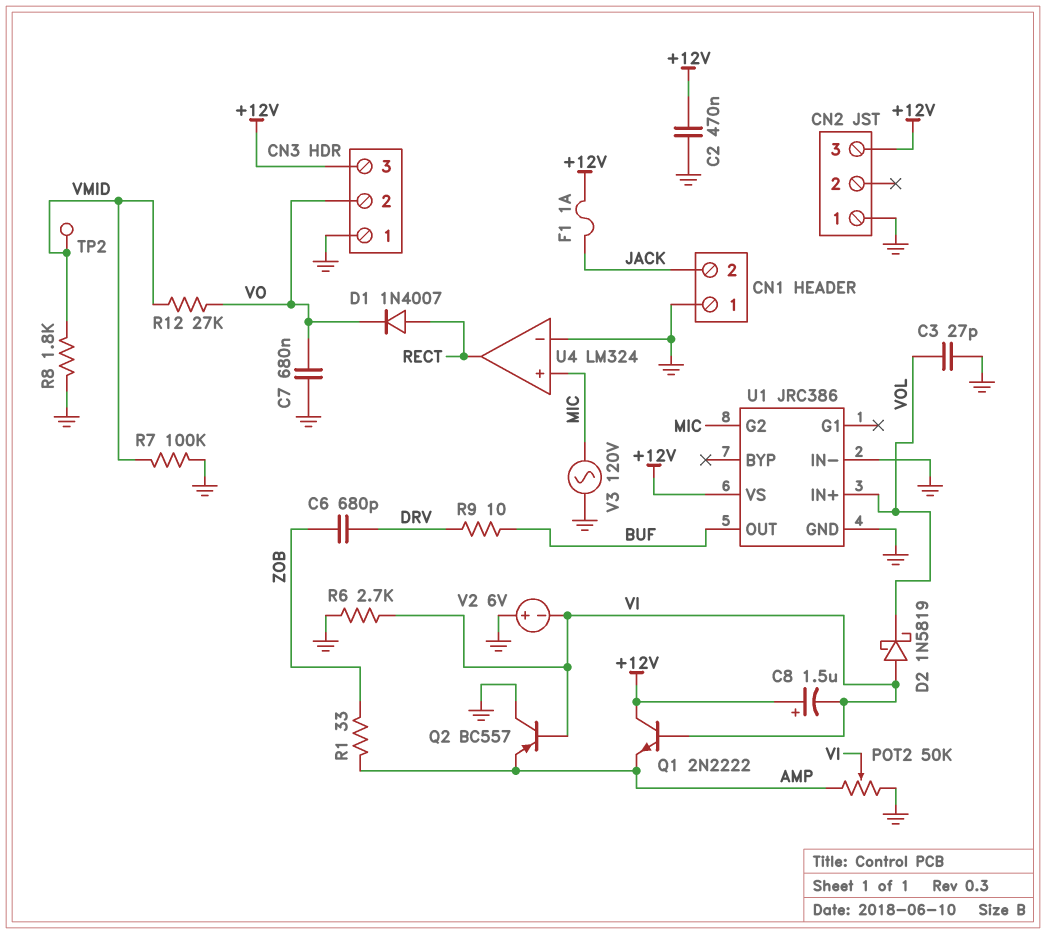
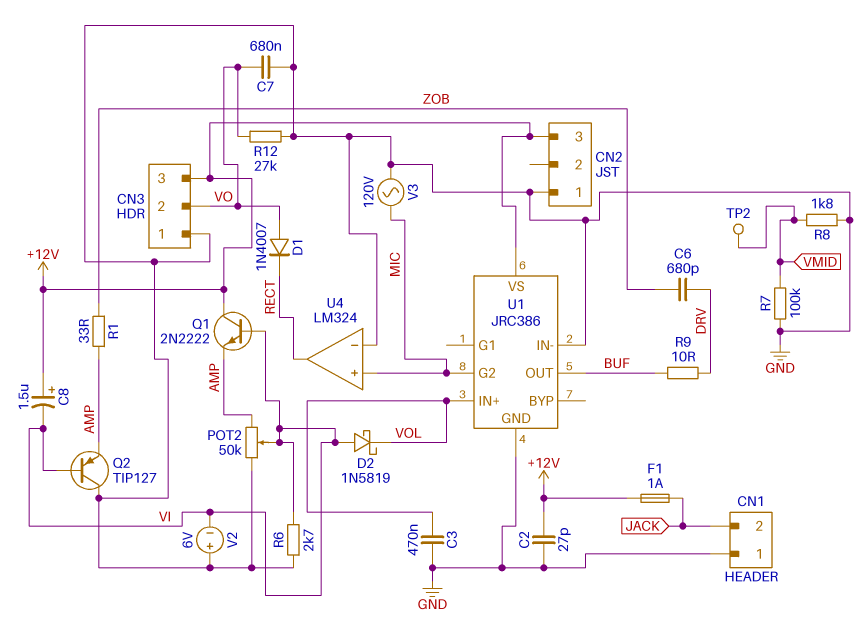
C2: 470nF (+12V, GND) -> 27pF (+12V, GND)
C3: 27pF (GND, VOL) -> 470nF (GND, VOL)
D1: diode 1N4007 (A RECT, K VO) -> diode 1N4007 (A VO, K RECT)
Q2: PNP BC557 (B VI, C GND, E AMP) -> PNP TIP127 (B VI, C GND, E AMP)
R12: 27k (VMID, VO) -> 27k (GND, VO)

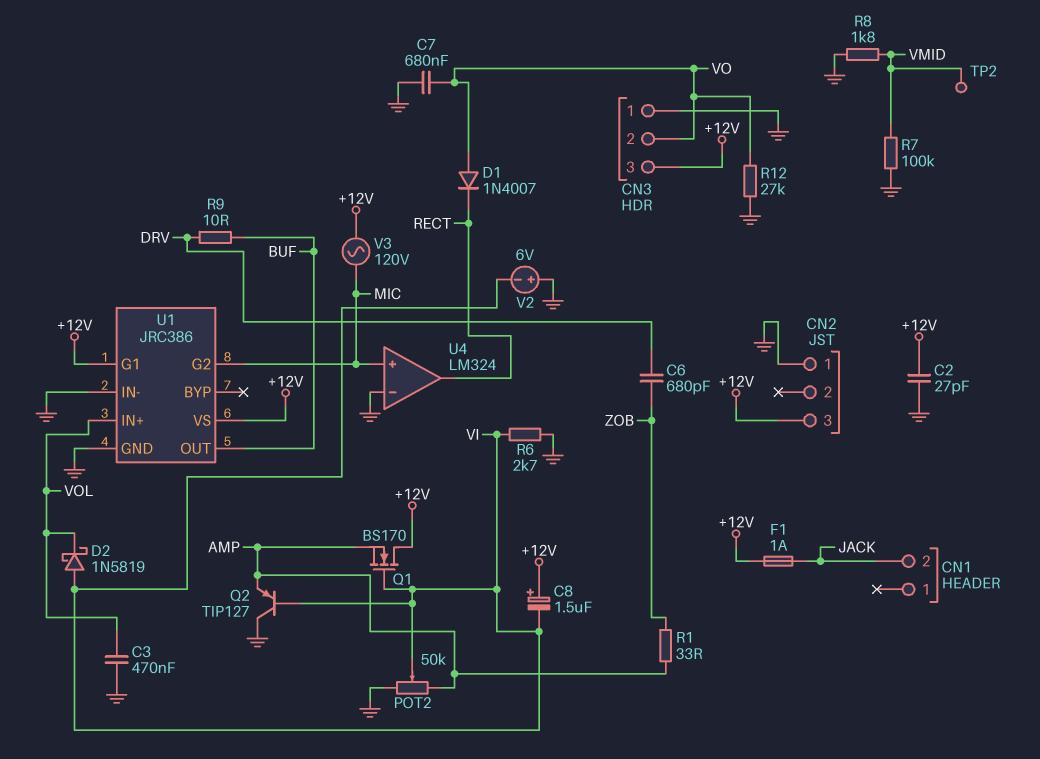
CN1 pin 1: GND -> none
Q1: NPN 2N2222 (B VI, C +12V, E AMP) -> NMOS BS170 (G VI, D +12V, S AMP)
U1 pin G1: none -> +12V
V3: AC 120V (GND, MIC) -> AC 120V (+12V, MIC)

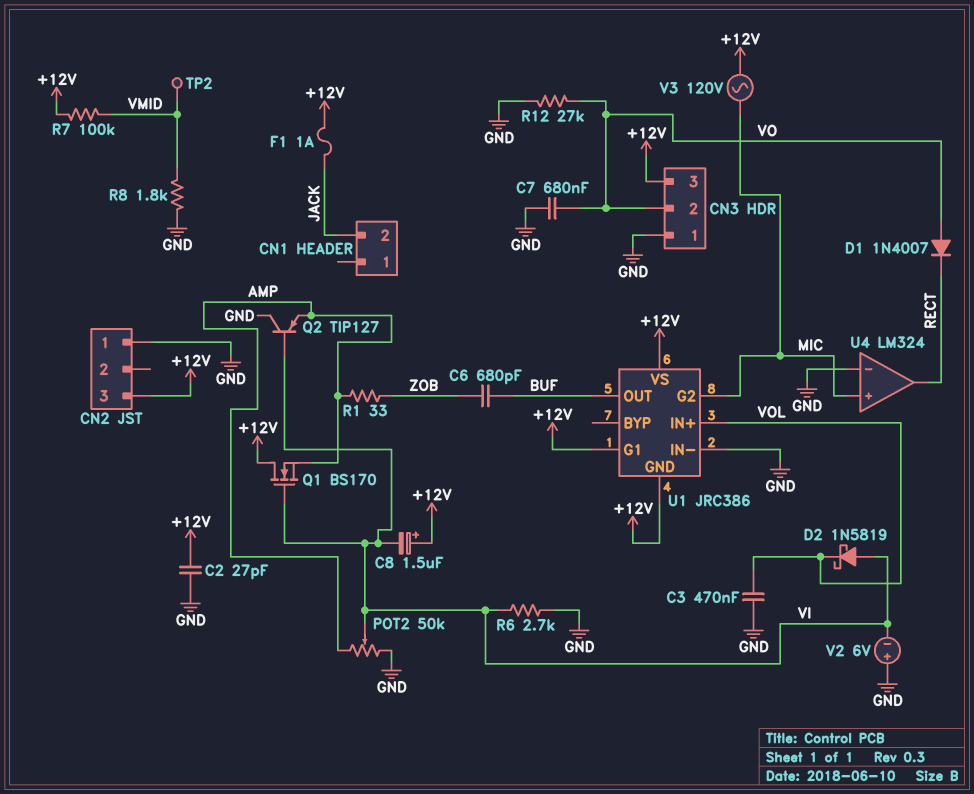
C6: 680pF (DRV, ZOB) -> 680pF (BUF, ZOB)
R7: 100k (GND, VMID) -> 100k (+12V, VMID)
R9: 10 (BUF, DRV) -> none
U1 pin GND: GND -> +12V

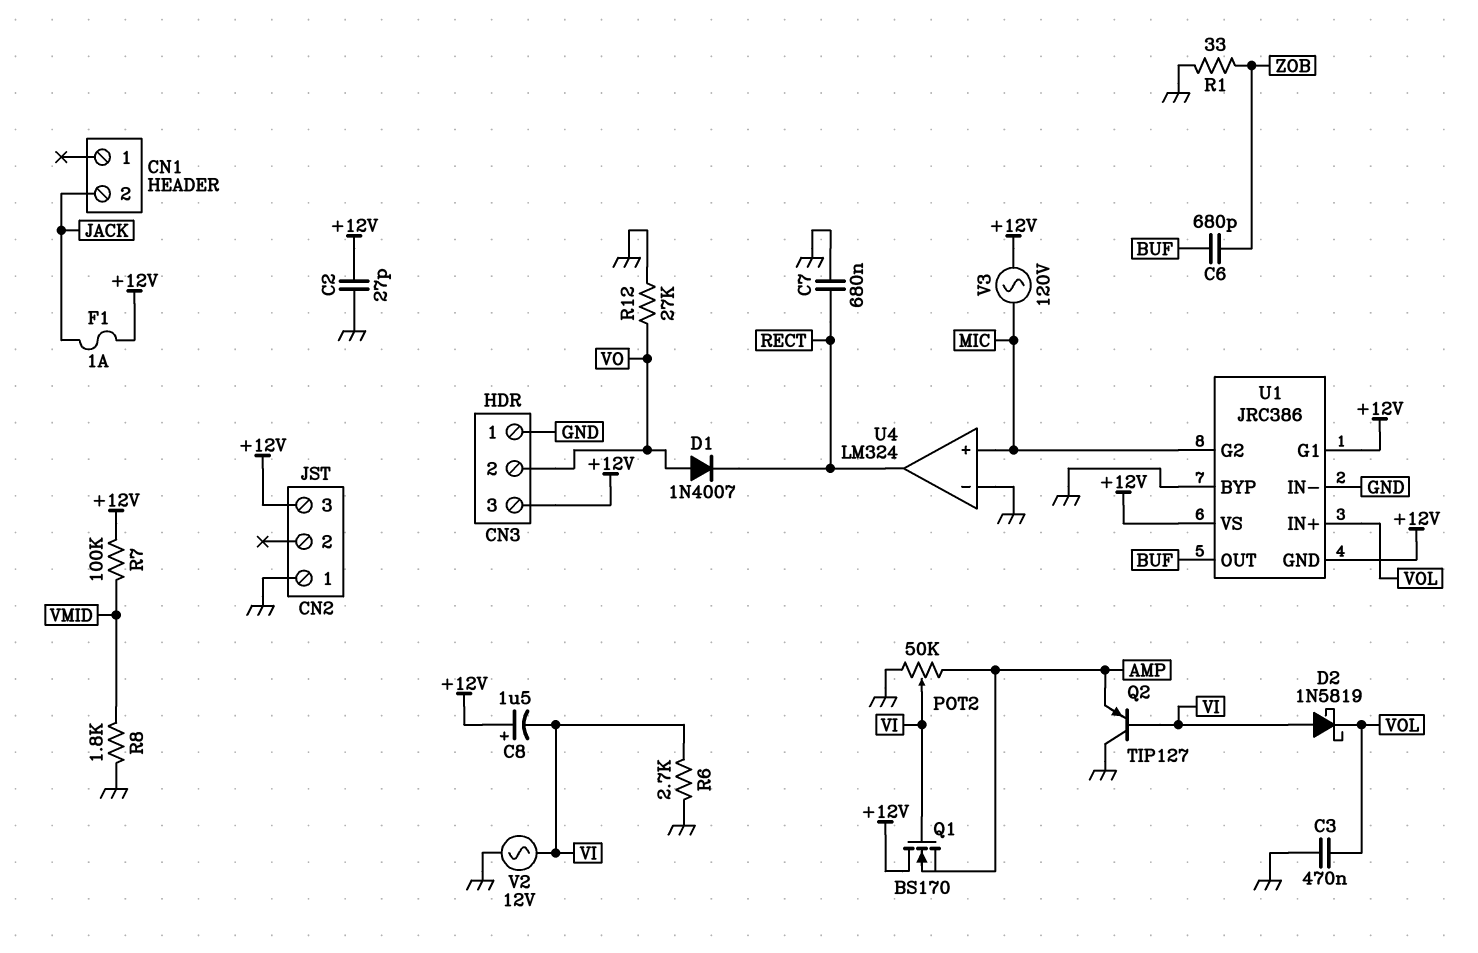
C7: 680nF (GND, VO) -> 680nF (GND, RECT)
R1: 33 (AMP, ZOB) -> 33 (GND, ZOB)
TP2: test point (VMID) -> none
U1 pin BYP: none -> GND
V2: 6V (plus GND, minus VI) -> AC 12V (GND, VI)

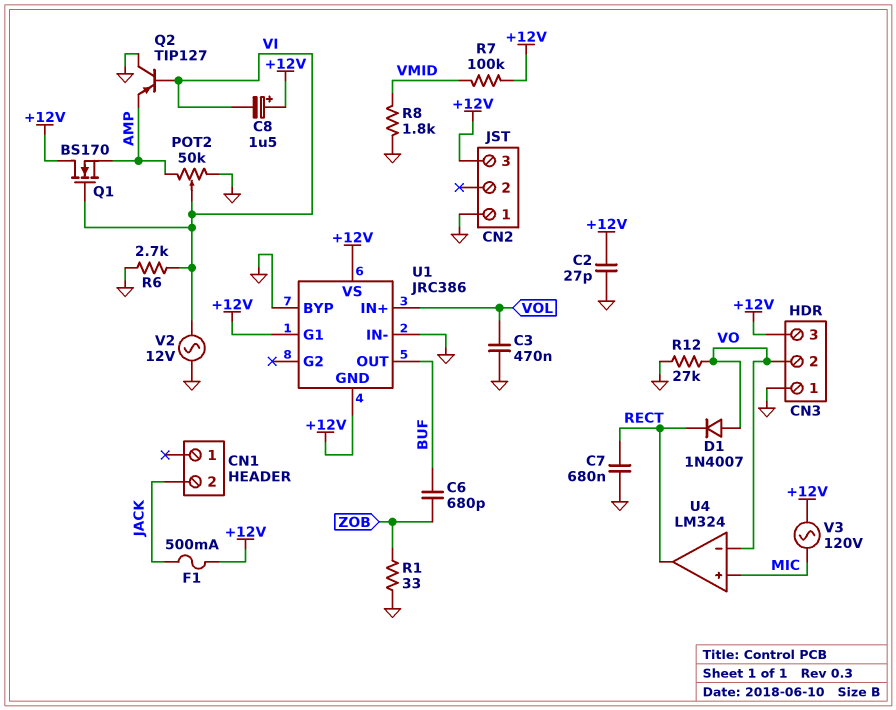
D2: schottky 1N5819 (A VI, K VOL) -> none
F1: 1A (+12V, JACK) -> 500mA (+12V, JACK)
U1 pin G2: MIC -> none
U4 pin in-: GND -> VO

